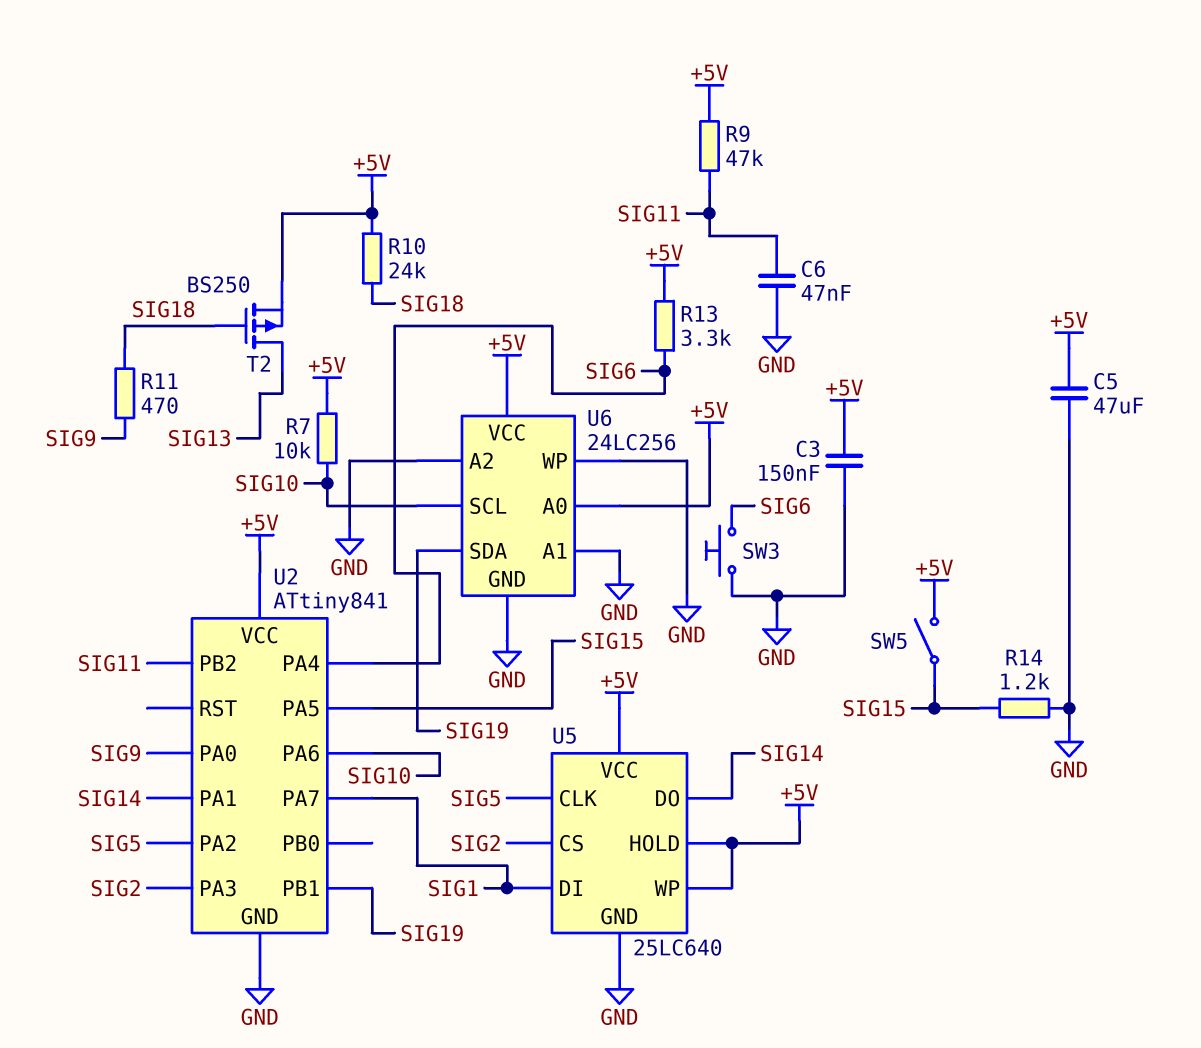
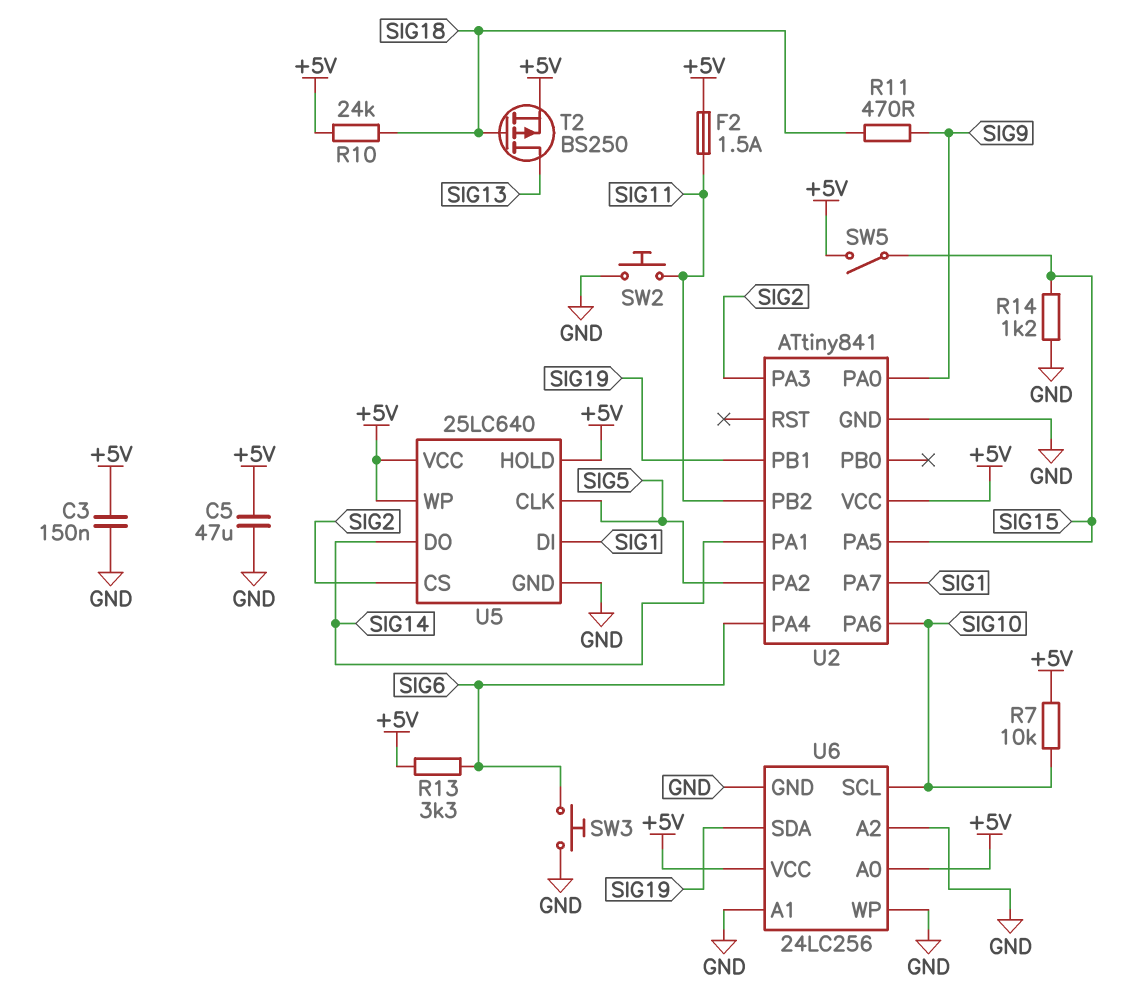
C6: 47nF (GND, SIG11) -> none
F2: none -> 1.5A (+5V, SIG11)
R9: 47k (+5V, SIG11) -> none
SW2: none -> button (GND, SIG11)

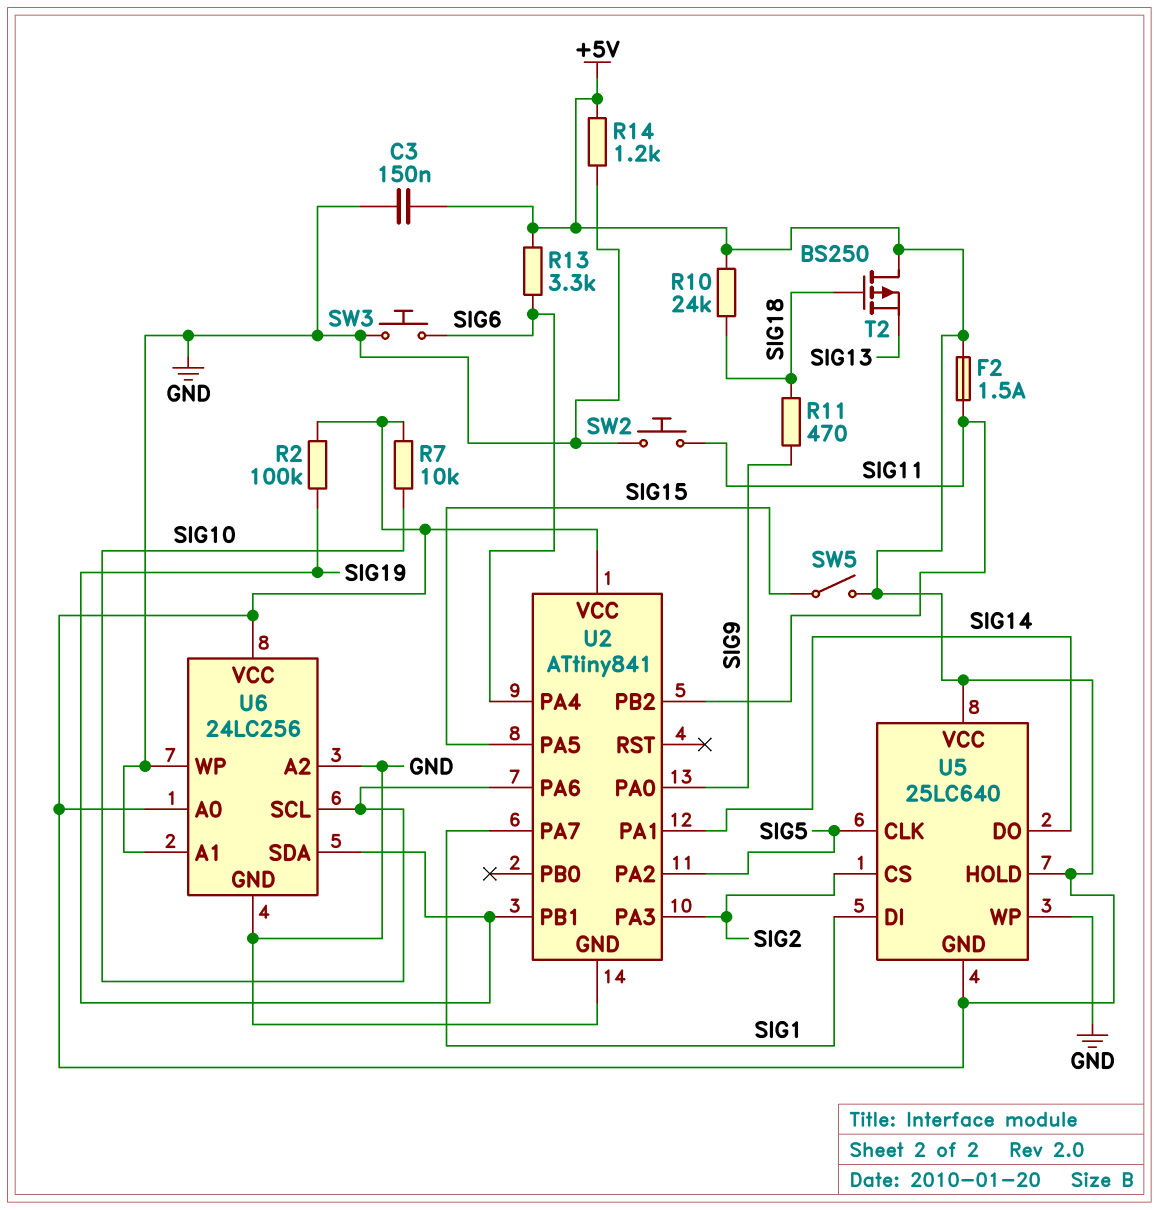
C5: 47uF (+5V, GND) -> none
R2: none -> 100k (+5V, SIG19)
R14: 1.2k (GND, SIG15) -> 1.2k (+5V, GND)
T2: PMOS BS250 (G SIG18, D SIG13, S +5V) -> PMOS BS250 (G SIG18, D +5V, S SIG13)
U5 pin GND: GND -> +5V
U5 pin WP: +5V -> GND

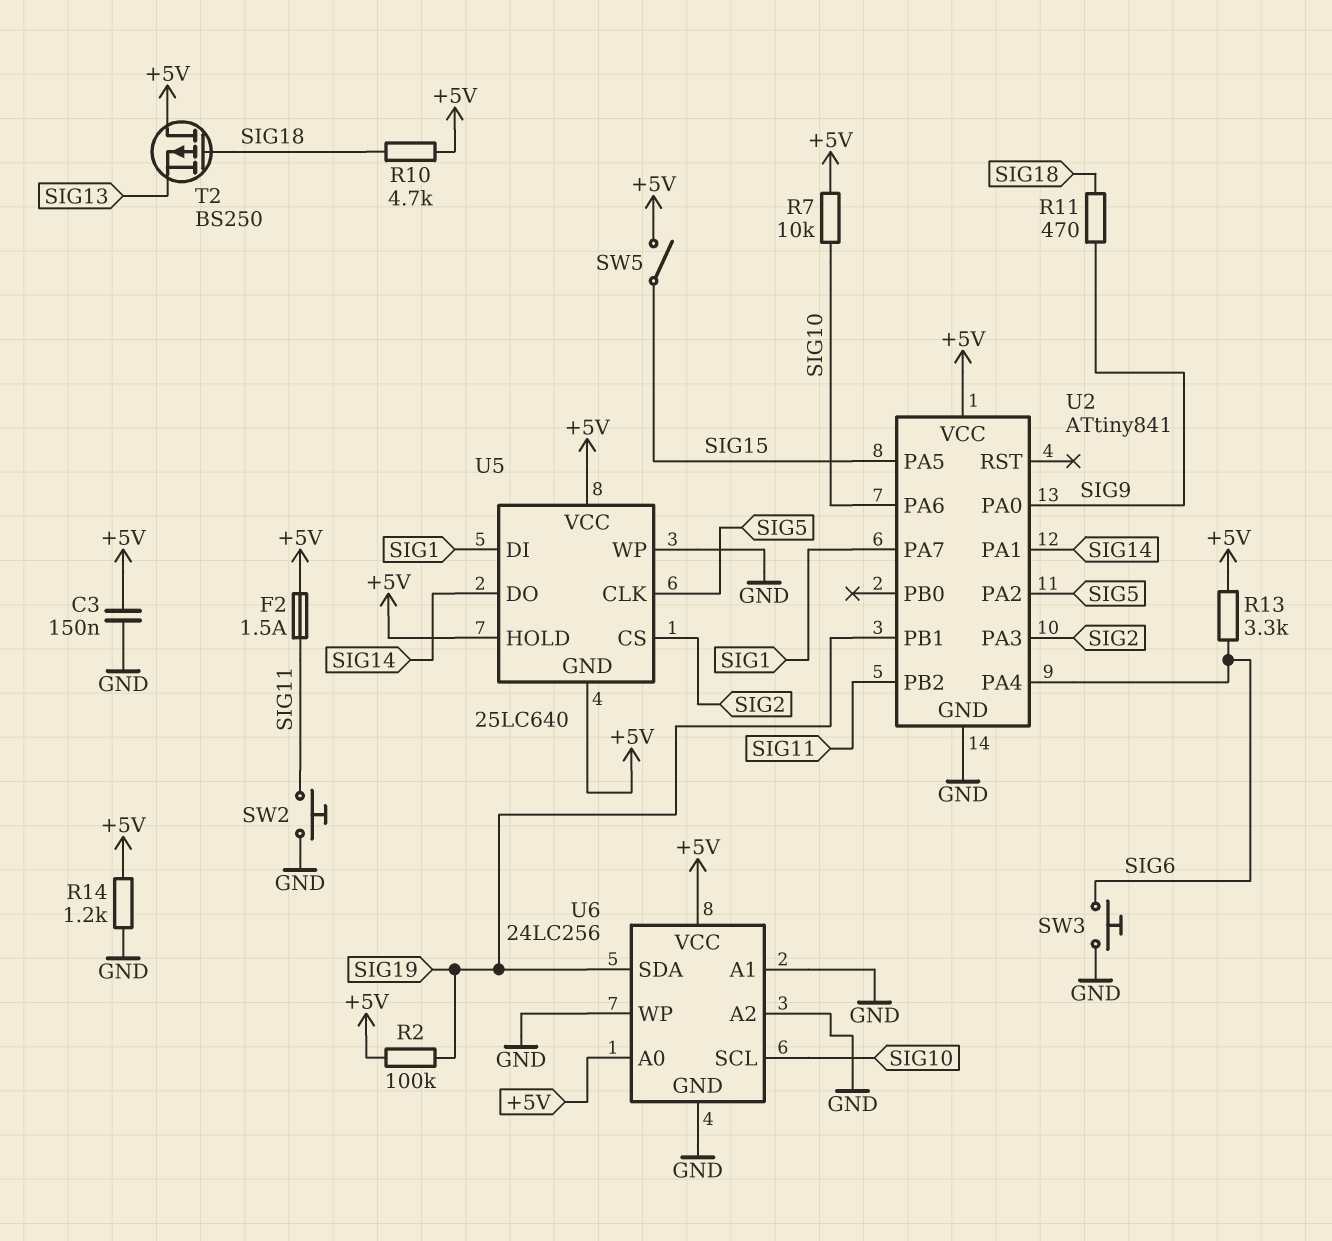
R10: 24k (+5V, SIG18) -> 4.7k (+5V, SIG18)

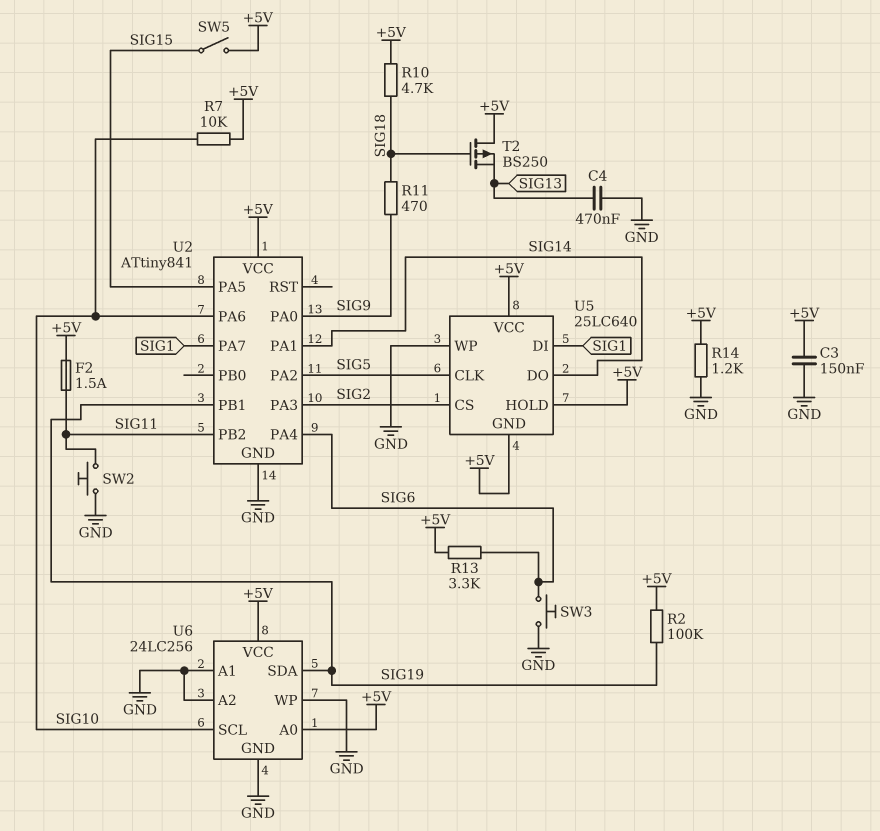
C4: none -> 470nF (GND, SIG13)

